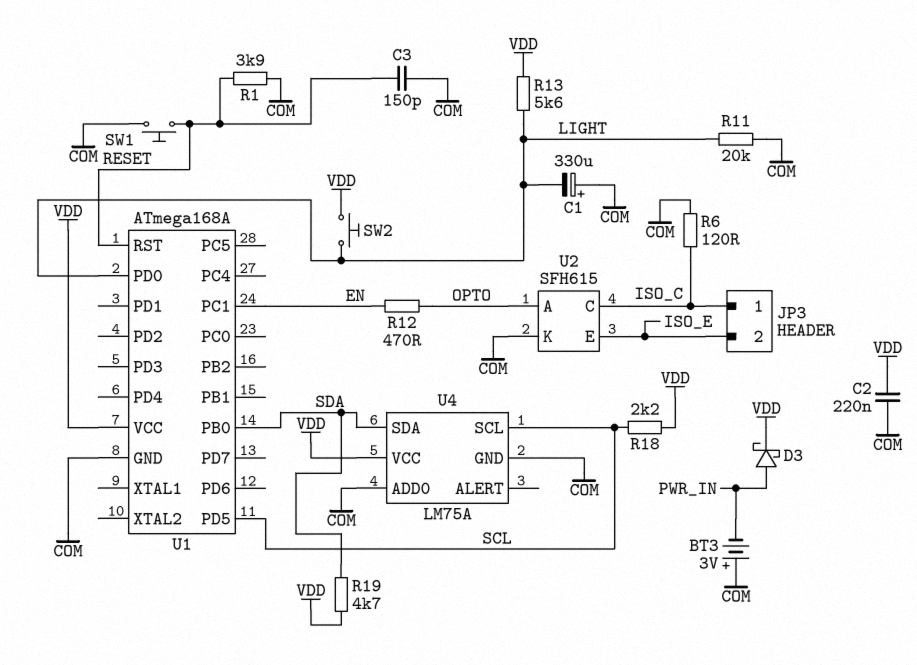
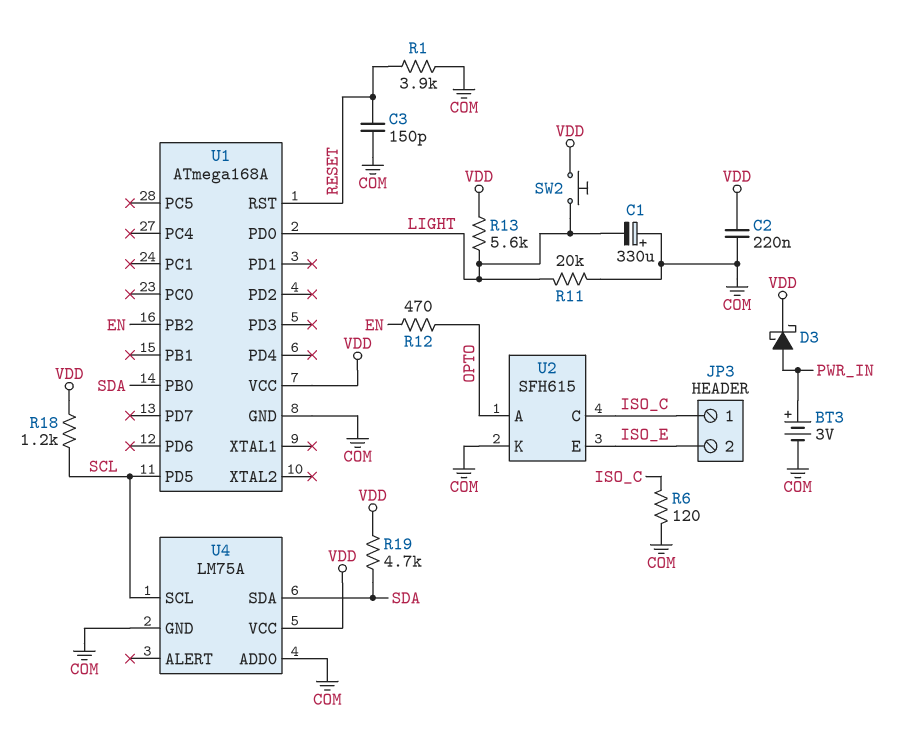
BT3: 3V (plus COM, minus PWR_IN) -> 3V (plus PWR_IN, minus COM)
R18: 2.2k (SCL, VDD) -> 1.2k (SCL, VDD)
SW1: button (COM, RESET) -> none
U1 pin PB2: none -> EN
U1 pin PC1: EN -> none

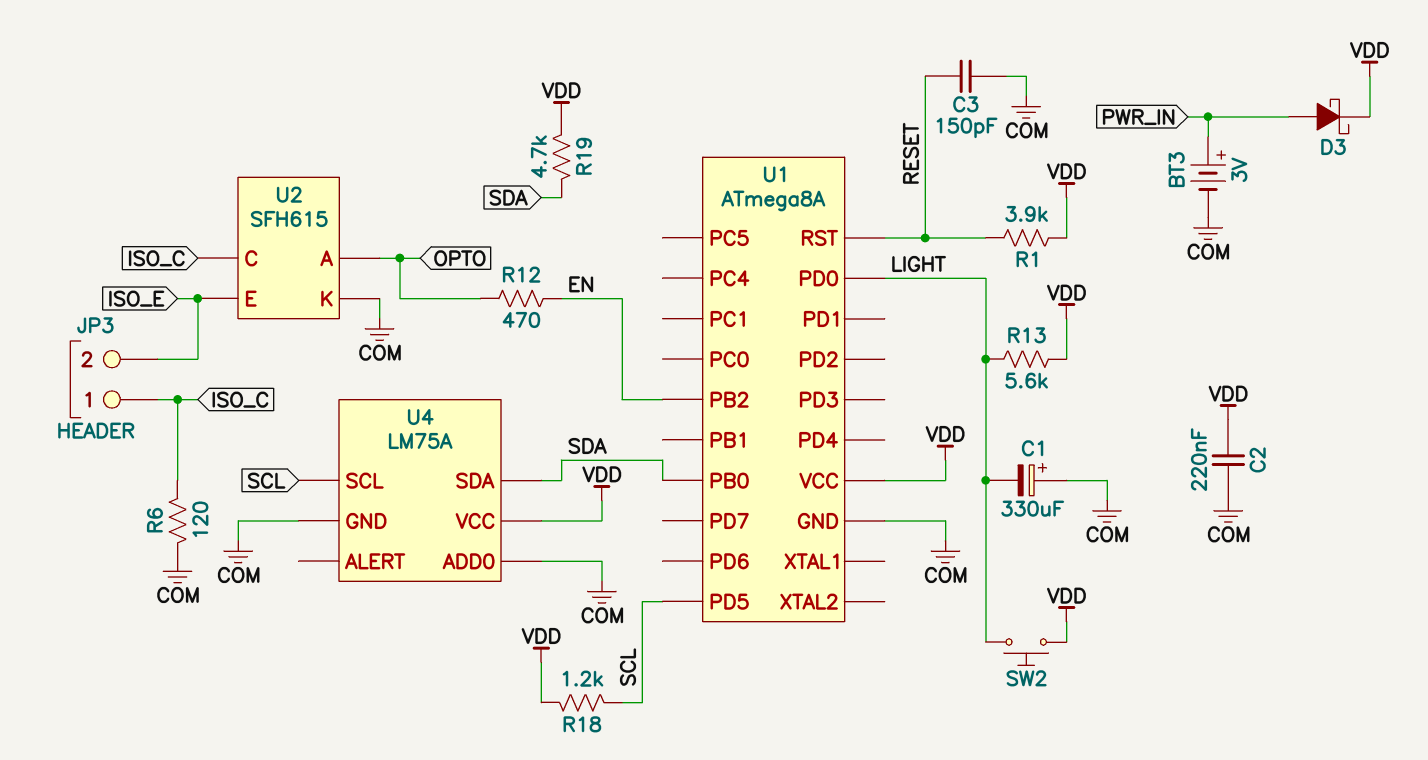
R1: 3.9k (COM, RESET) -> 3.9k (RESET, VDD)
R11: 20k (COM, LIGHT) -> none
U1: ATmega168A -> ATmega8A

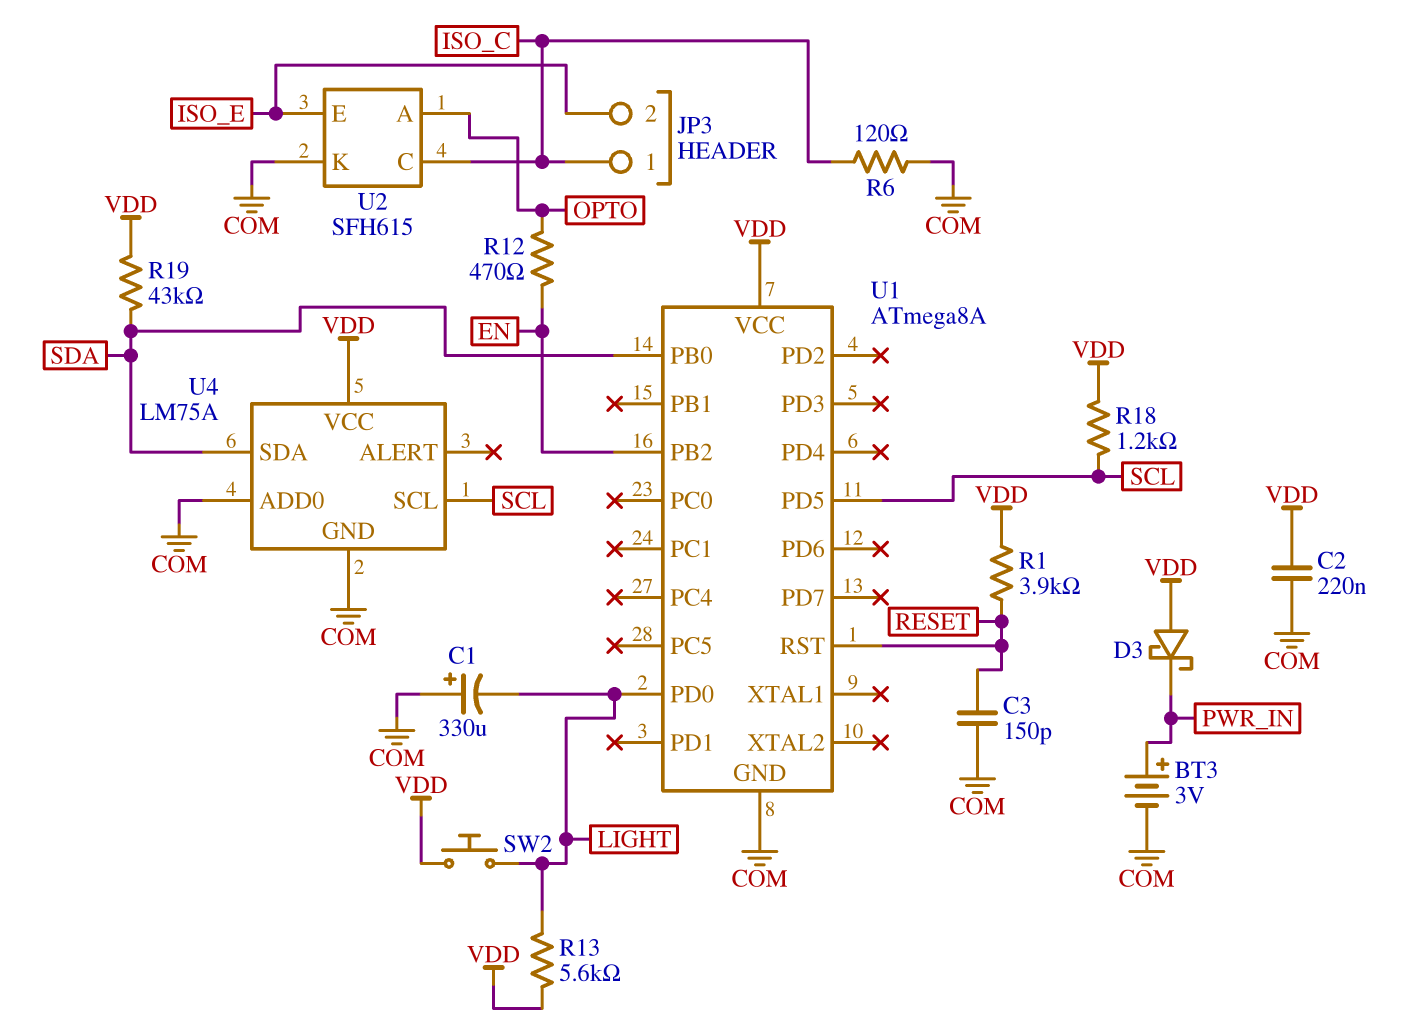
D3: schottky (A PWR_IN, K VDD) -> schottky (A VDD, K PWR_IN)
R19: 4.7k (SDA, VDD) -> 43k (SDA, VDD)

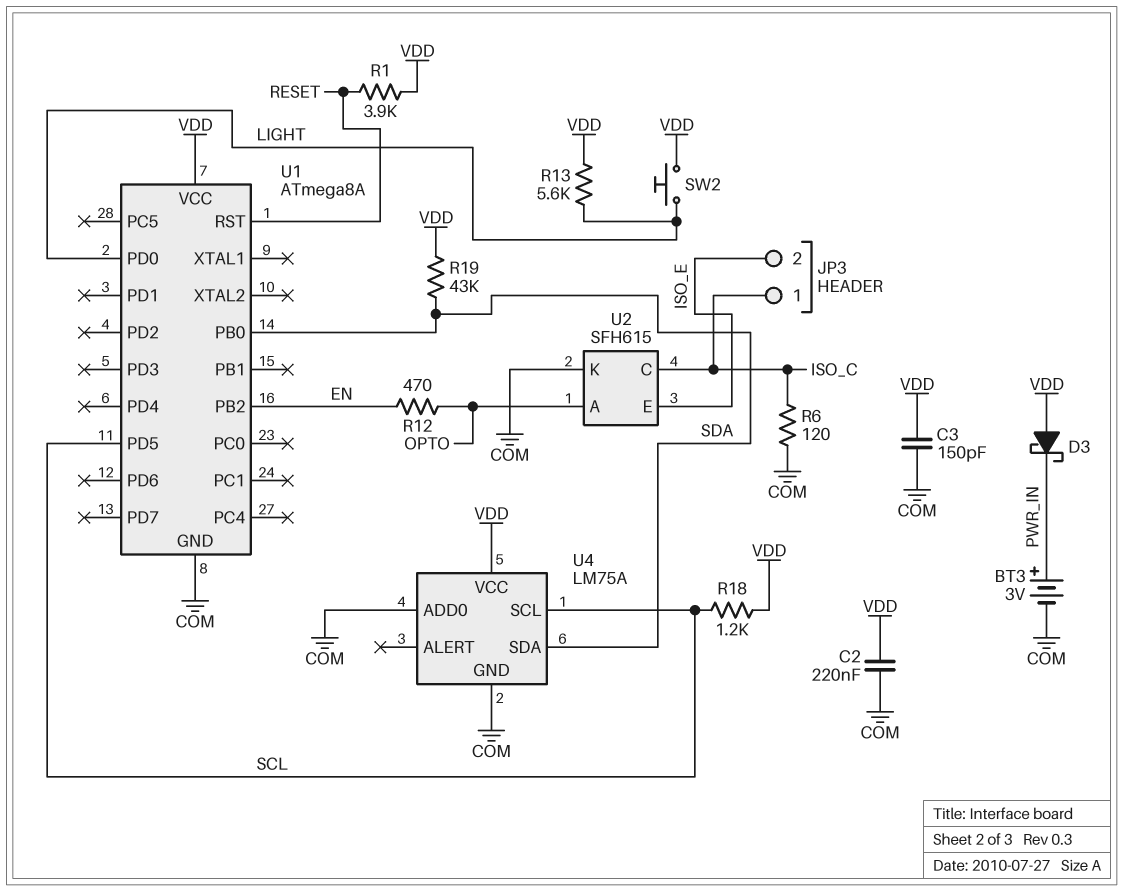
C1: 330uF (plus COM, minus LIGHT) -> none
C3: 150pF (COM, RESET) -> 150pF (COM, VDD)

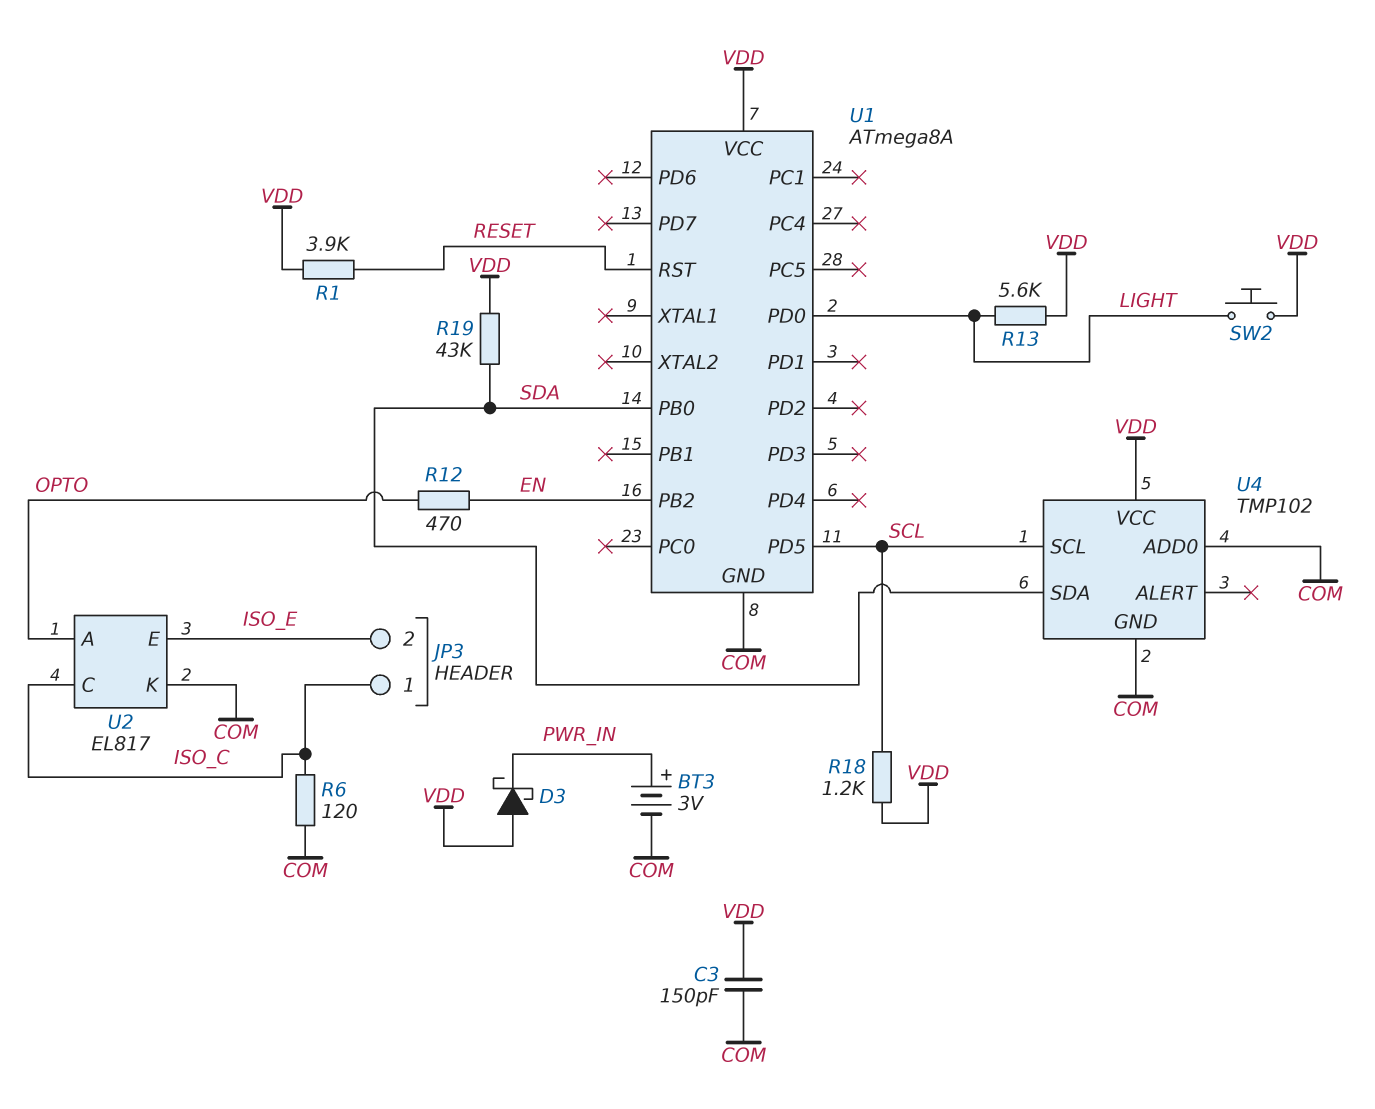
C2: 220nF (COM, VDD) -> none
U2: SFH615 -> EL817
U4: LM75A -> TMP102

